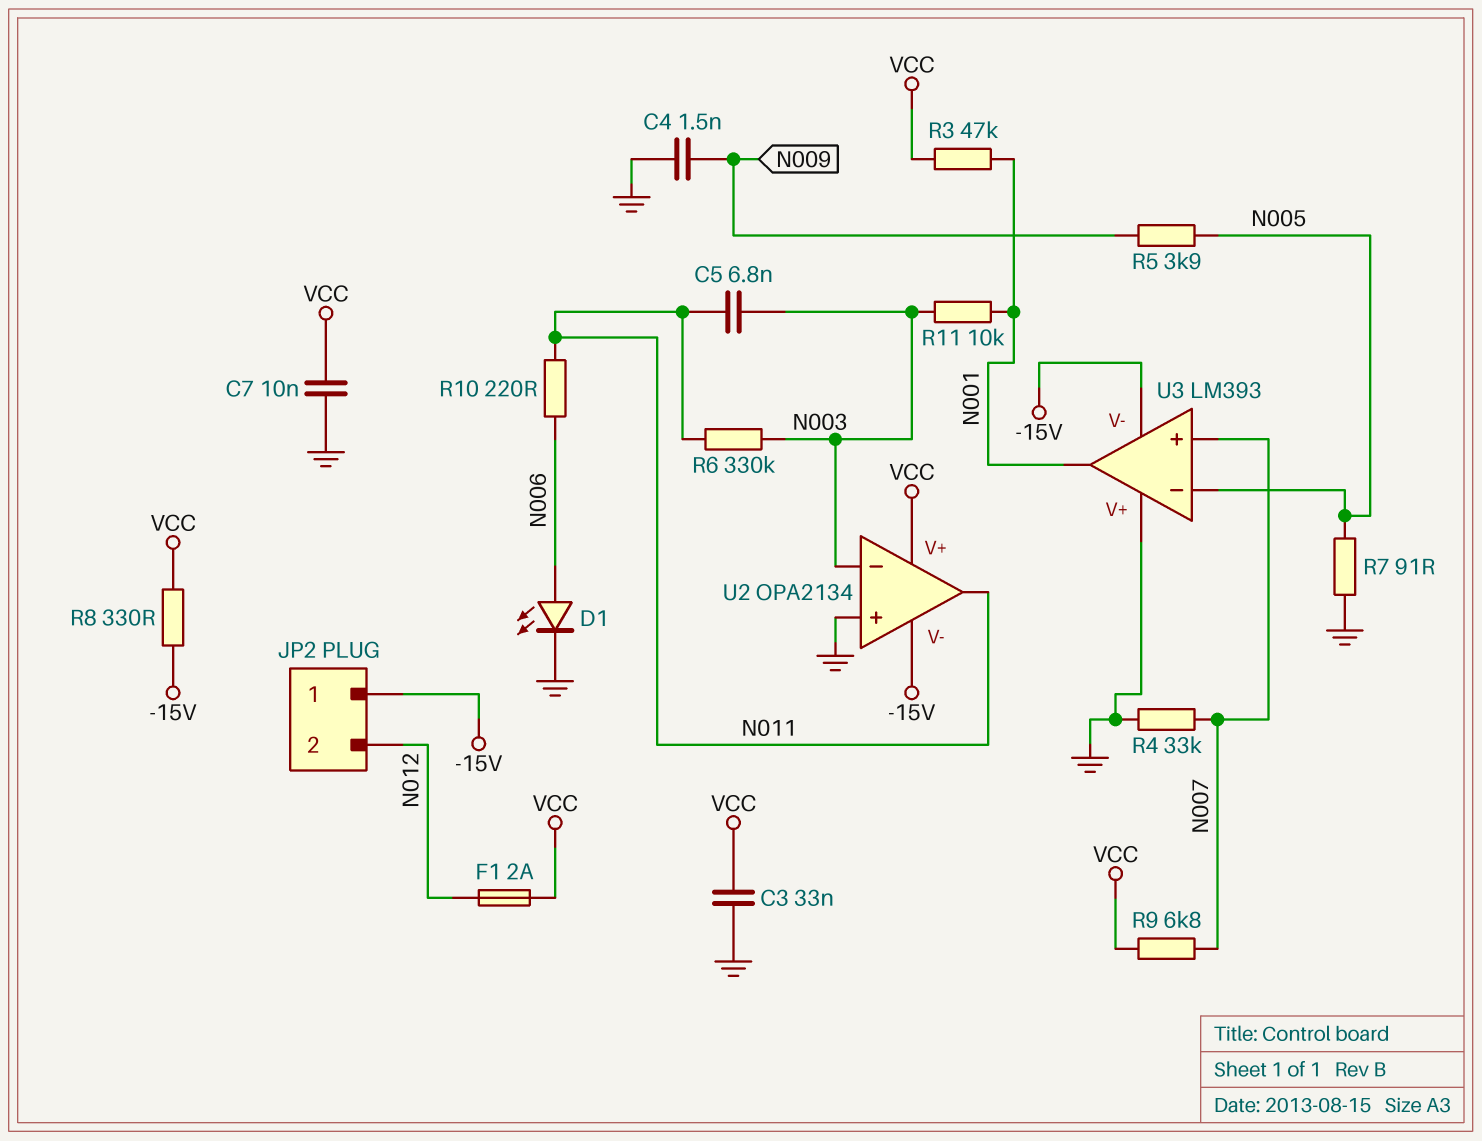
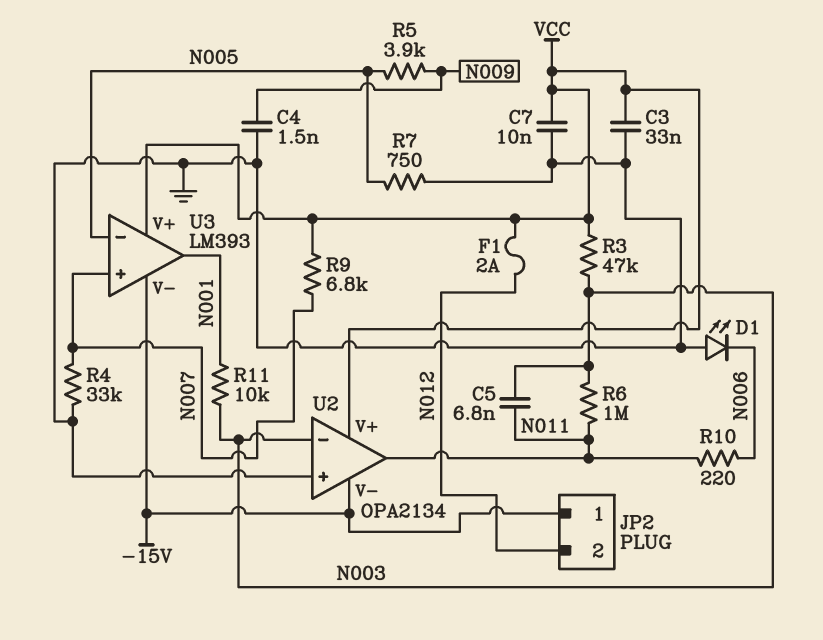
D1: LED (A N006, K GND) -> LED (A GND, K N006)
R3: 47k (N001, VCC) -> 47k (N003, VCC)
R6: 330k (N003, N011) -> 1M (N003, N011)
R7: 91 (GND, N005) -> 750 (GND, N005)
R8: 330 (-15V, VCC) -> none
U3 pin V+: GND -> VCC

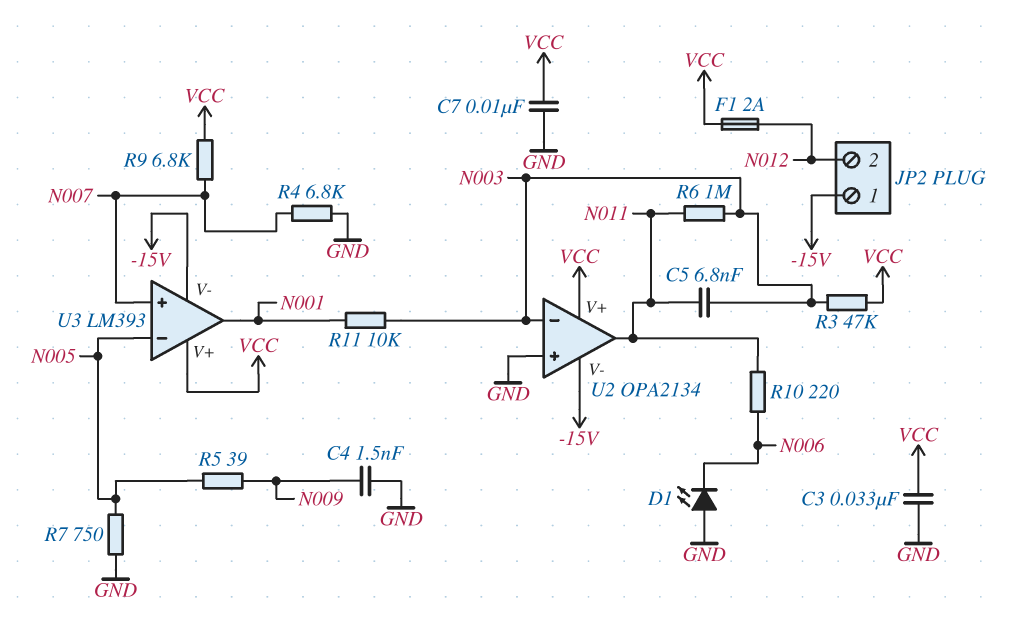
R4: 33k (GND, N007) -> 6.8k (GND, N007)
R5: 3.9k (N005, N009) -> 39 (N005, N009)

